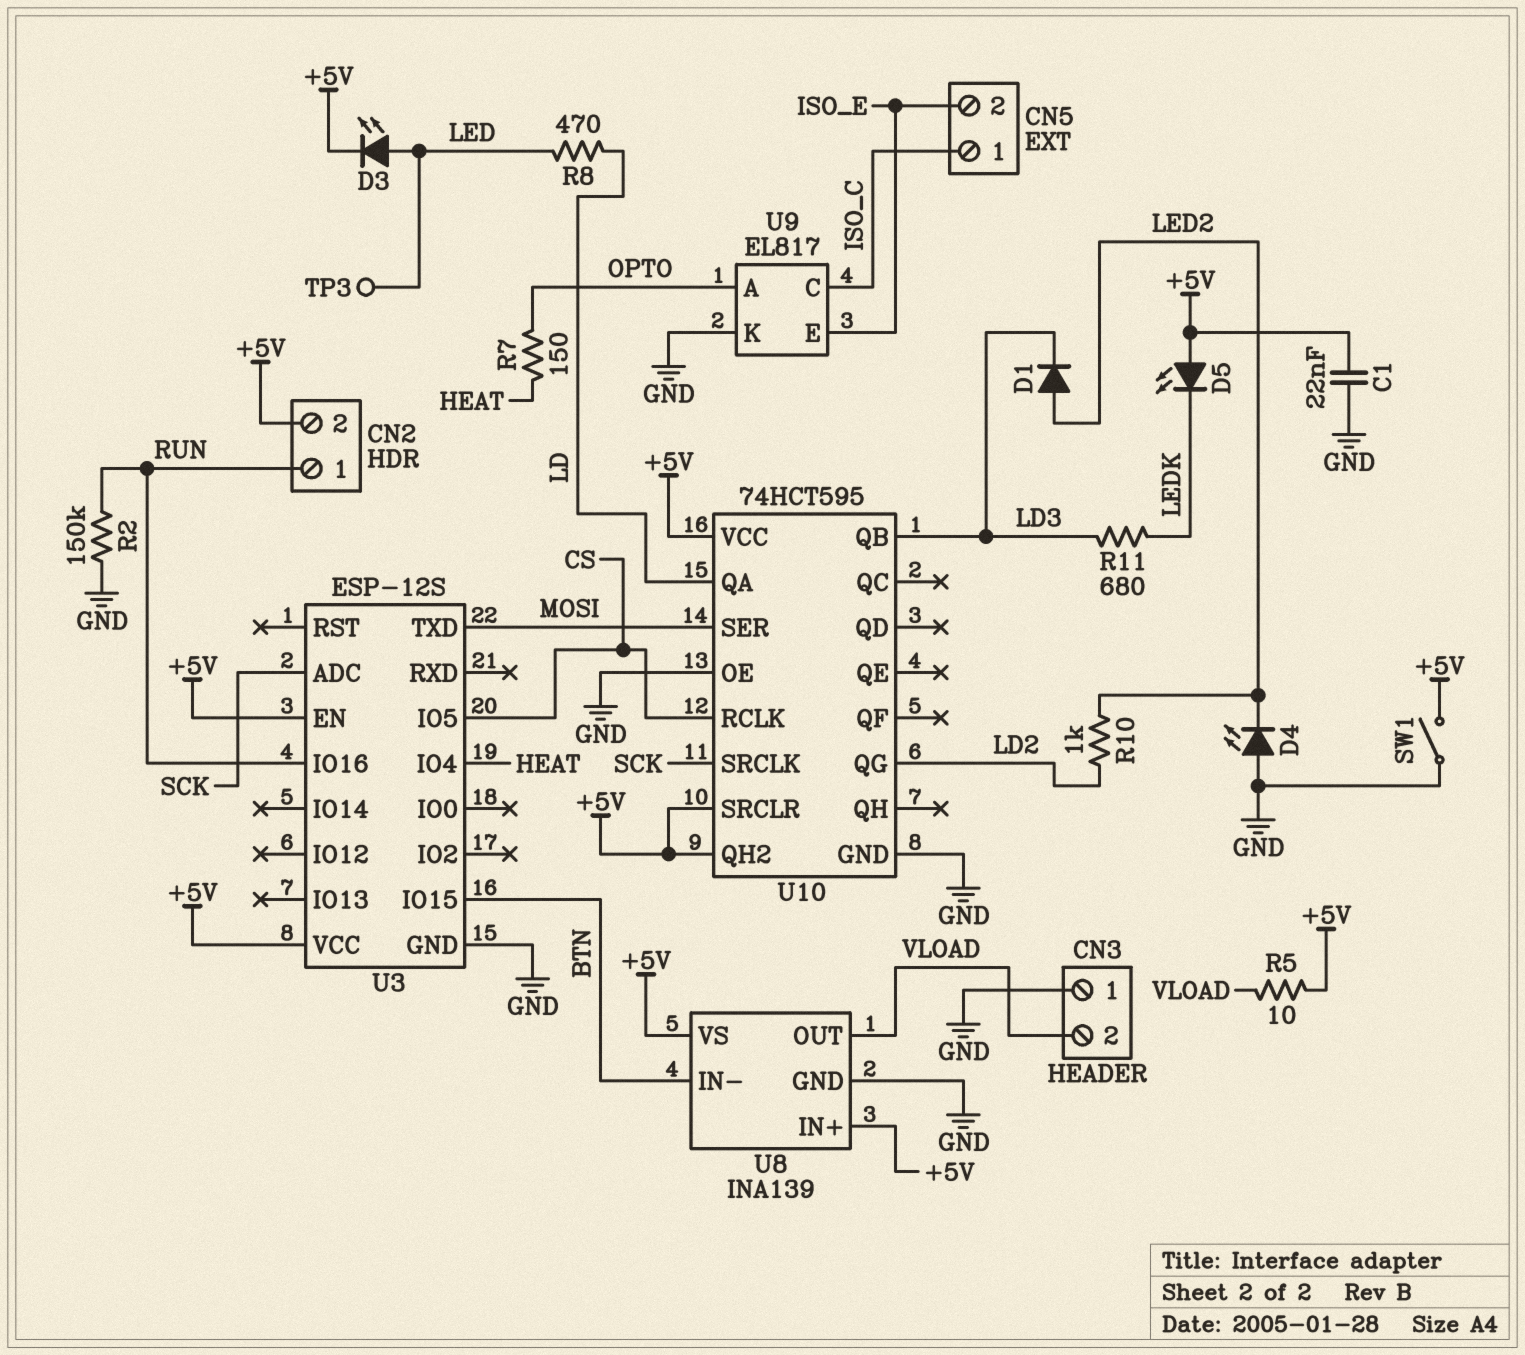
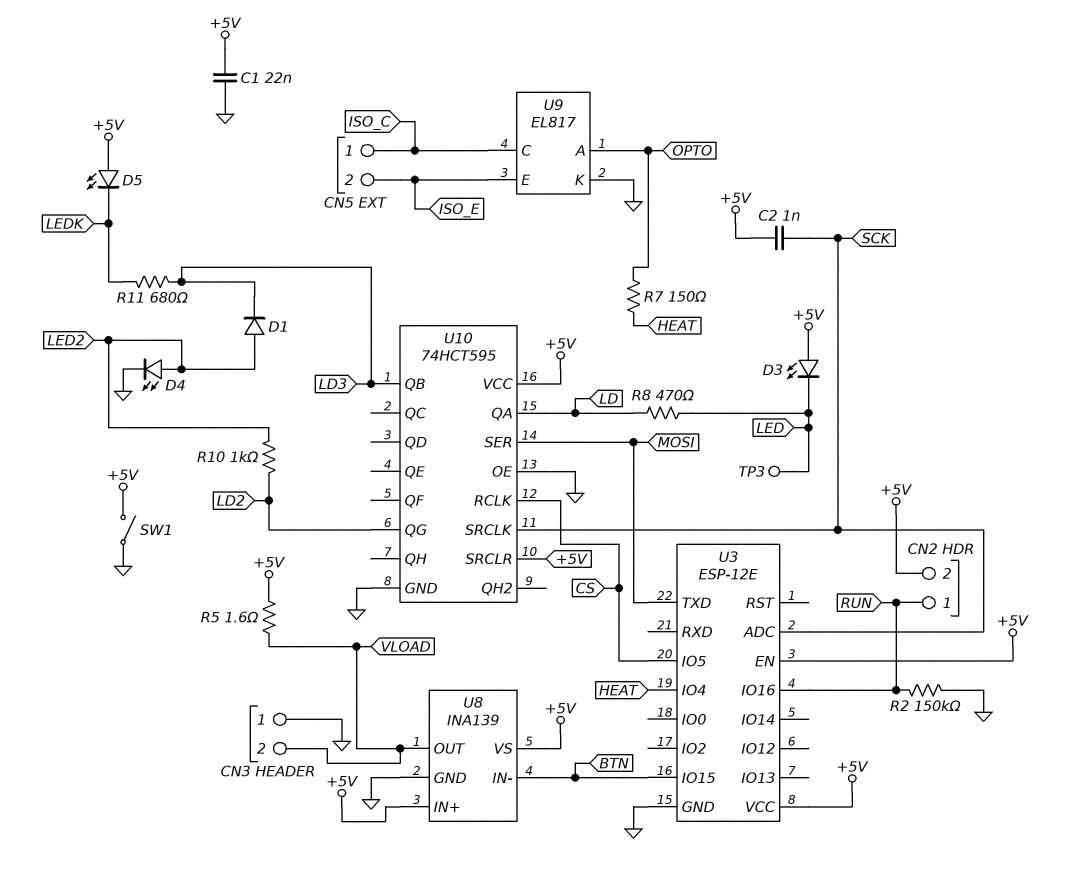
C2: none -> 1nF (+5V, SCK)
D3: LED (A LED, K +5V) -> LED (A +5V, K LED)
D4: LED (A GND, K LED2) -> LED (A LED2, K GND)
R5: 10 (+5V, VLOAD) -> 1.6 (+5V, VLOAD)
U3: ESP-12S -> ESP-12E
U10 pin QH2: +5V -> none

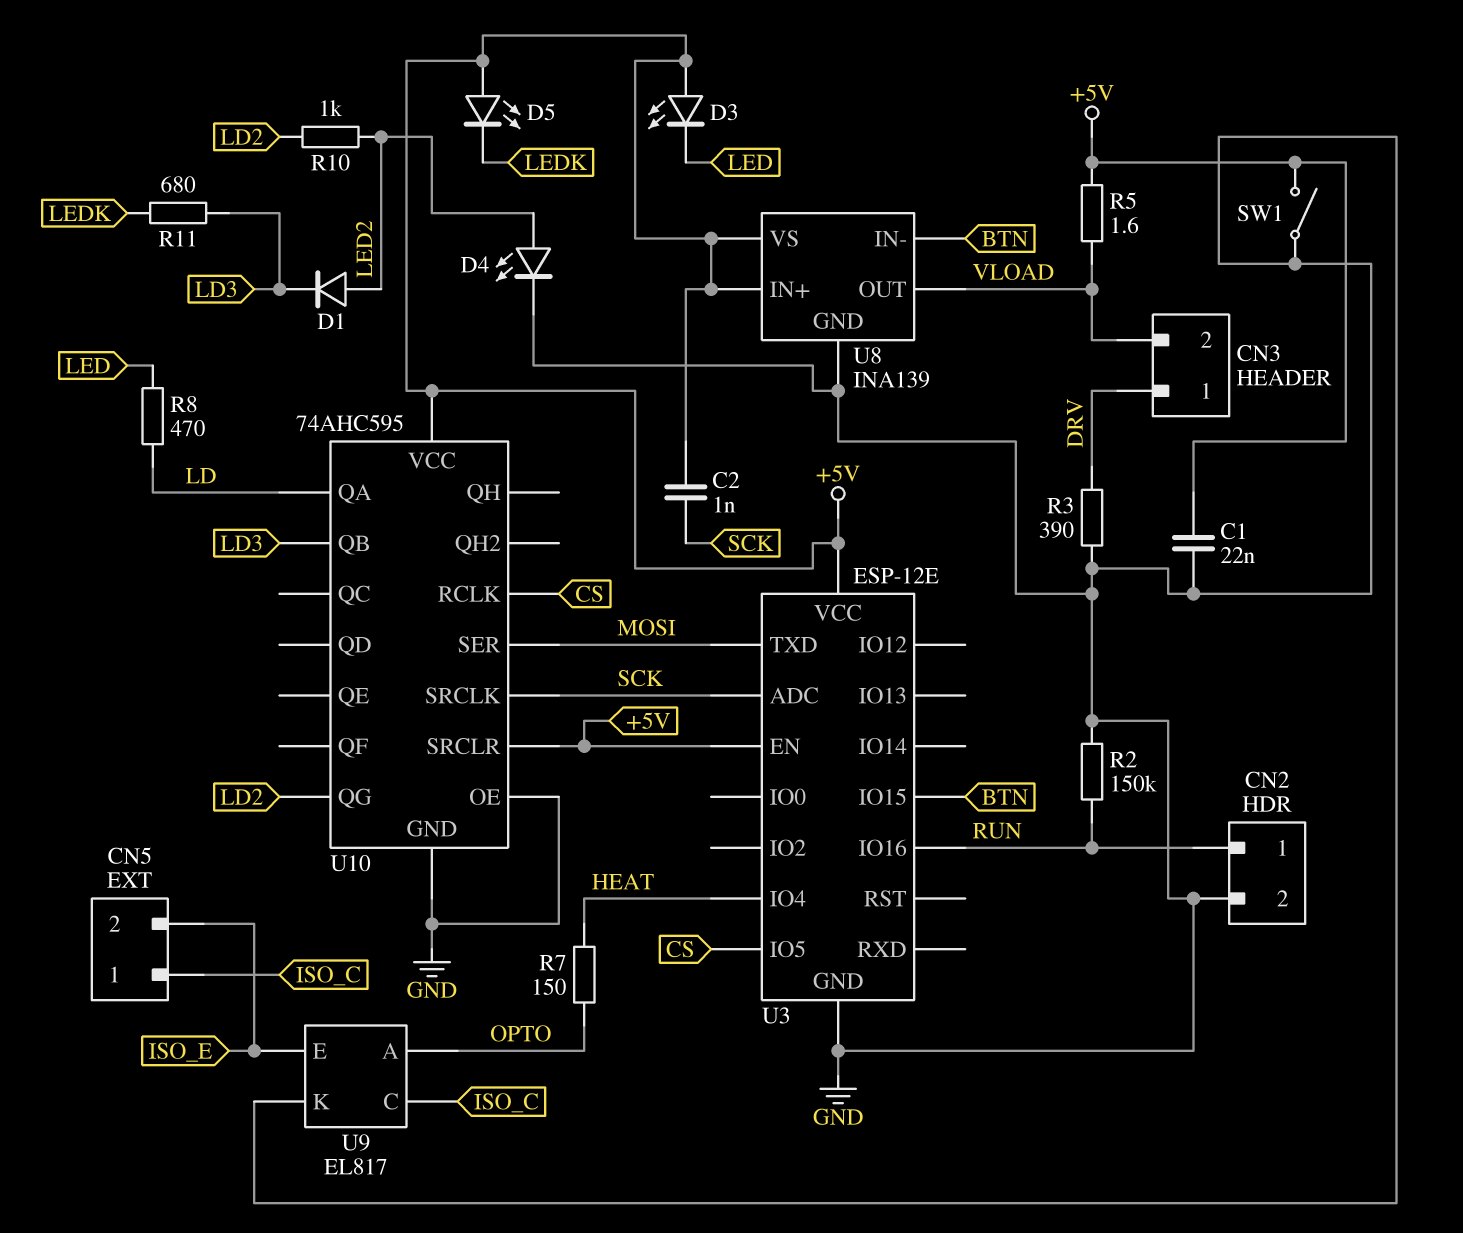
CN2 pin 2: +5V -> GND
CN3 pin 1: GND -> DRV
R3: none -> 390 (DRV, GND)
TP3: test point (LED) -> none
U10: 74HCT595 -> 74AHC595

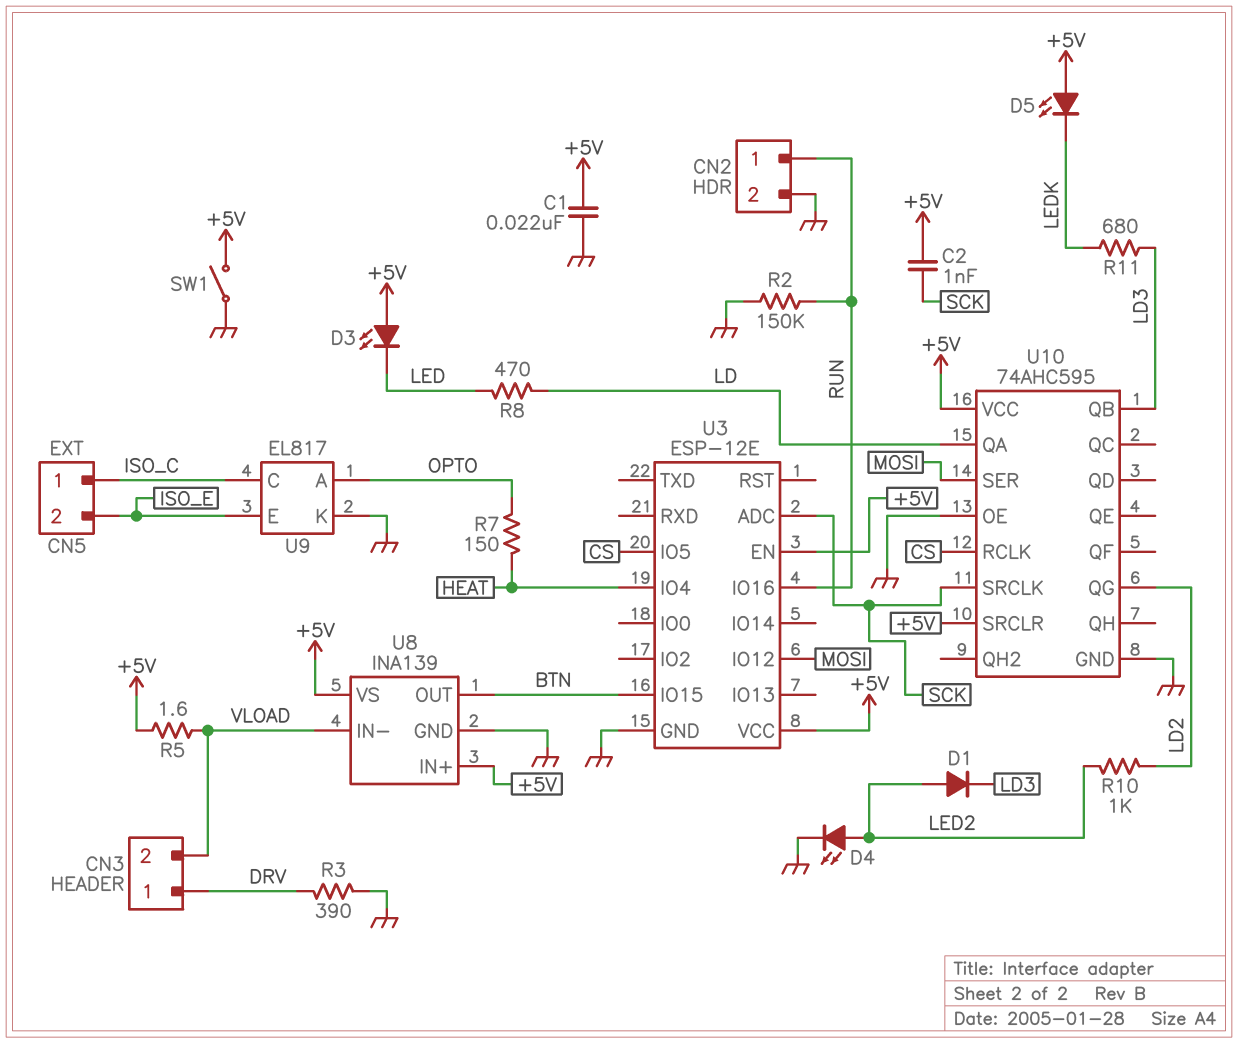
U3 pin IO12: none -> MOSI
U3 pin TXD: MOSI -> none
U8 pin IN-: BTN -> VLOAD
U8 pin OUT: VLOAD -> BTN

